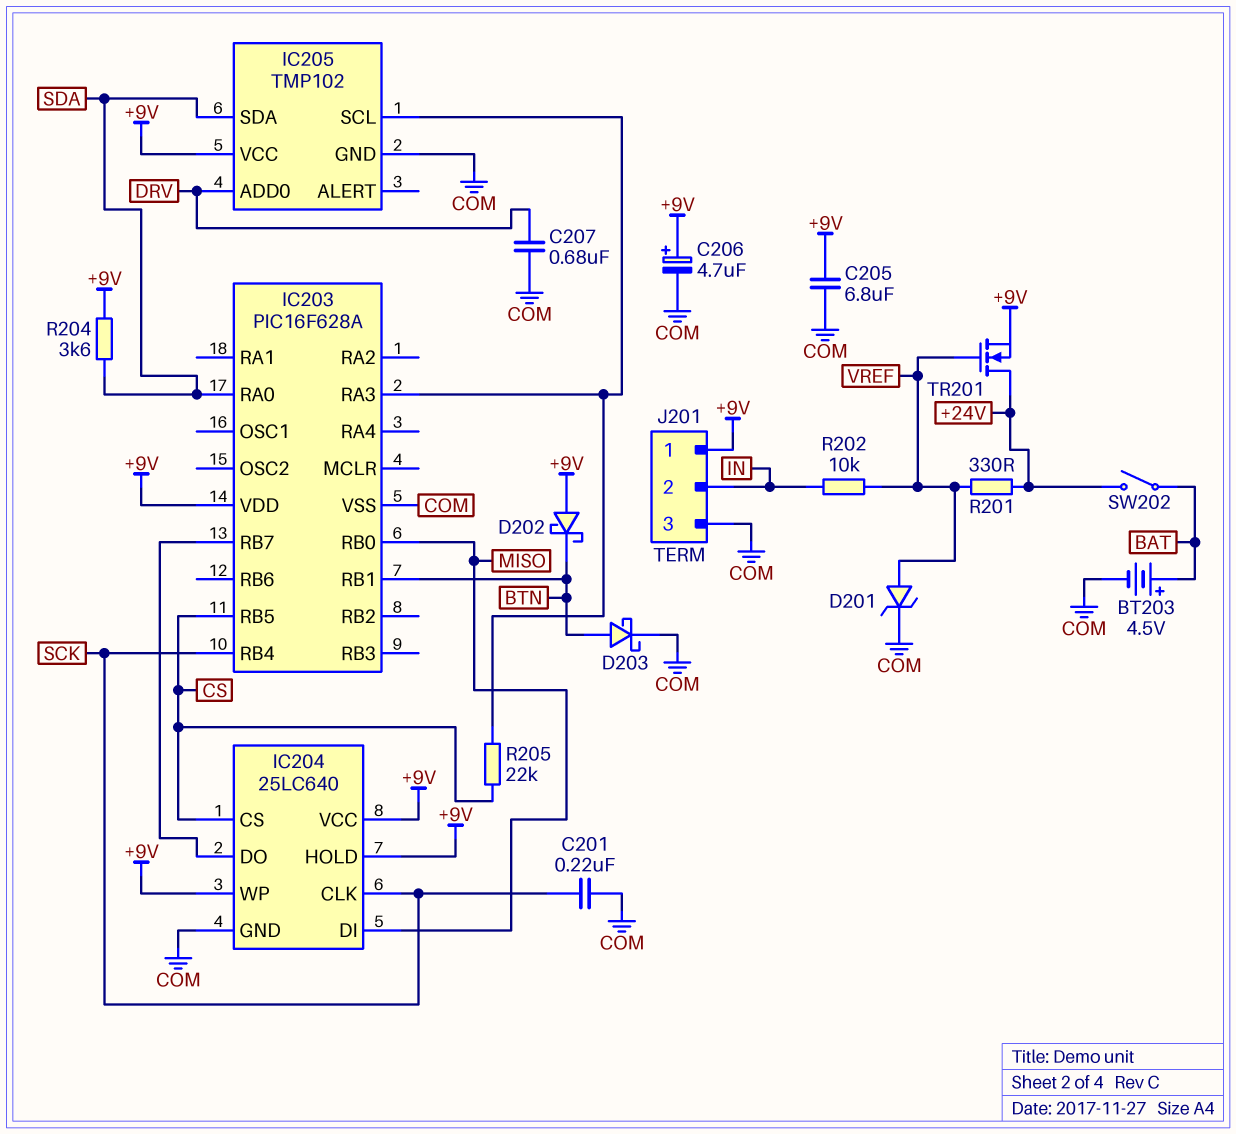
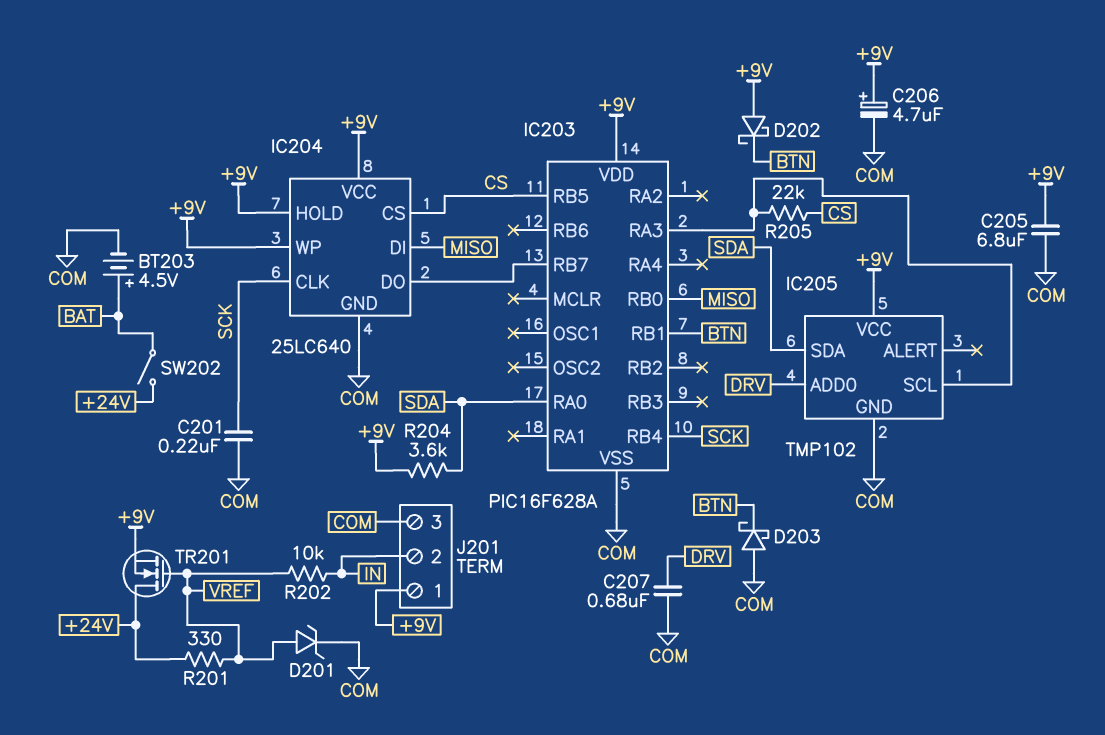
D203: schottky (A BTN, K COM) -> schottky (A COM, K BTN)

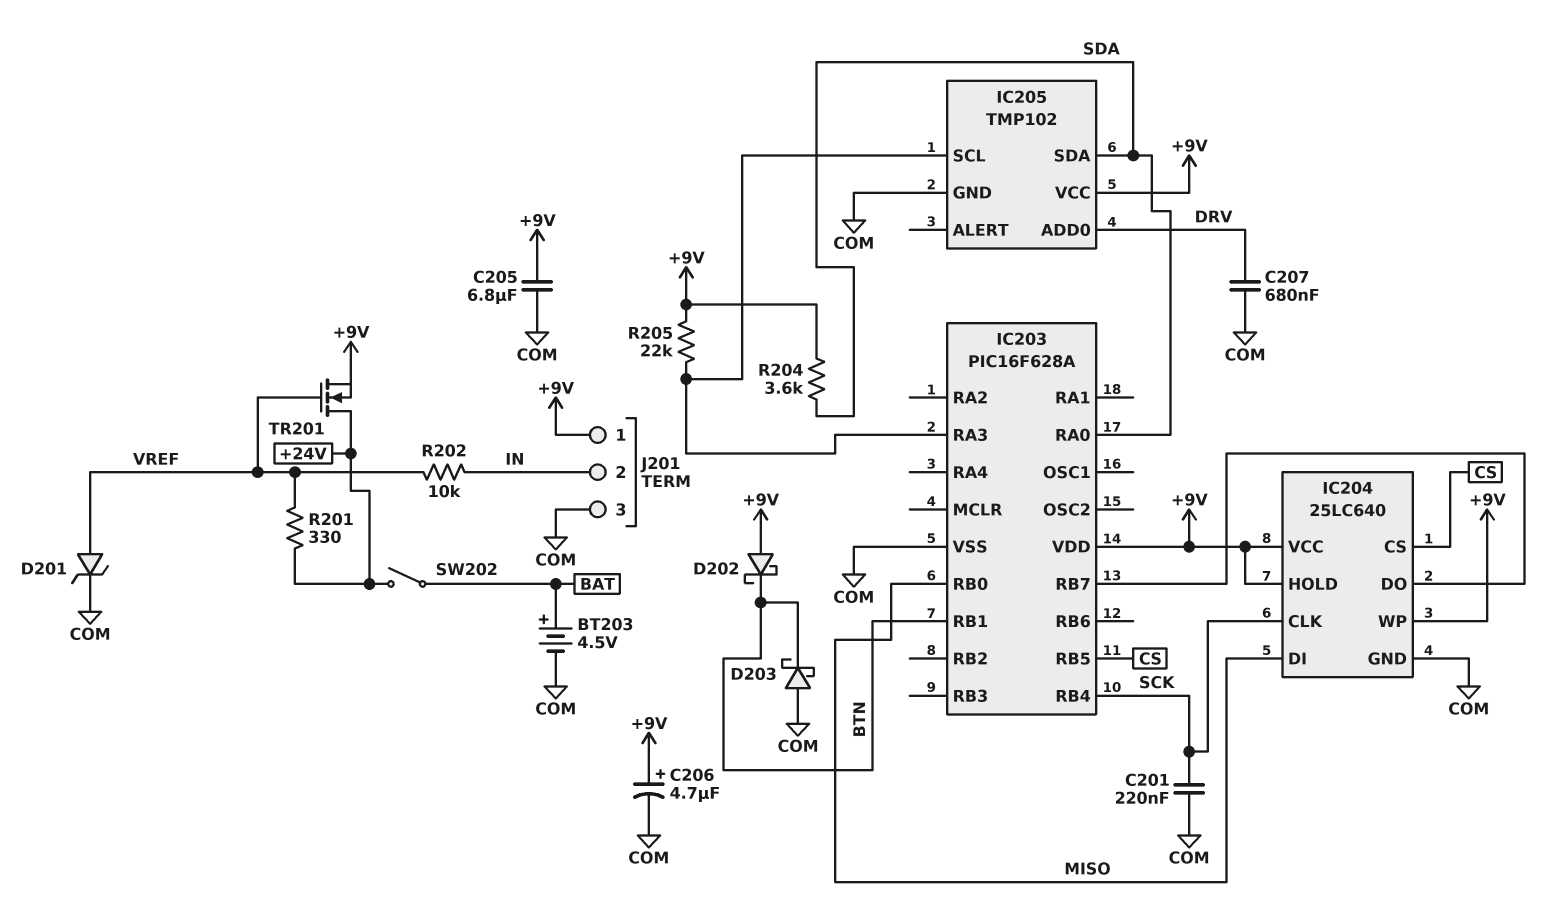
R205: 22k (CS, IC203/RA3) -> 22k (+9V, IC203/RA3)

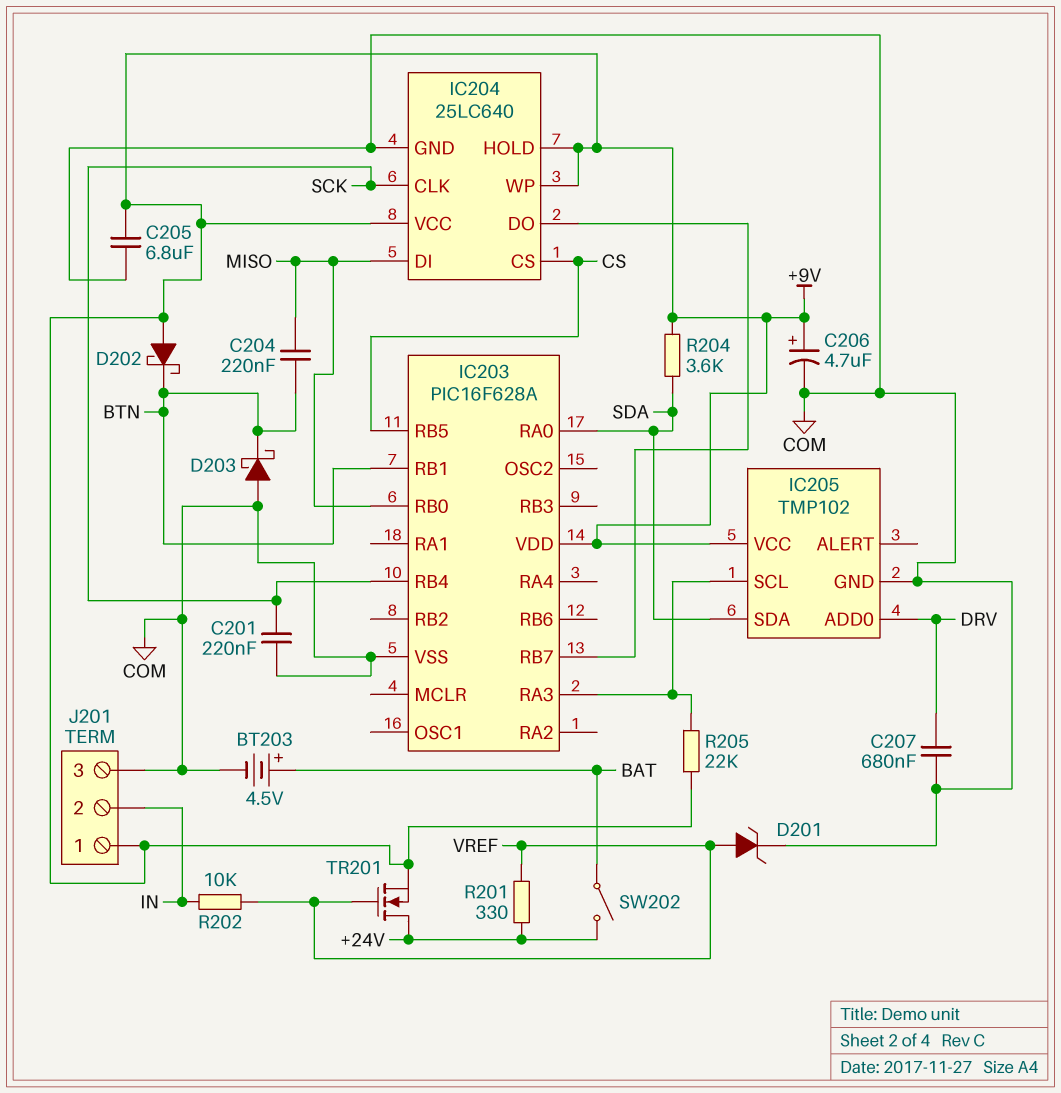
C204: none -> 220nF (BTN, MISO)

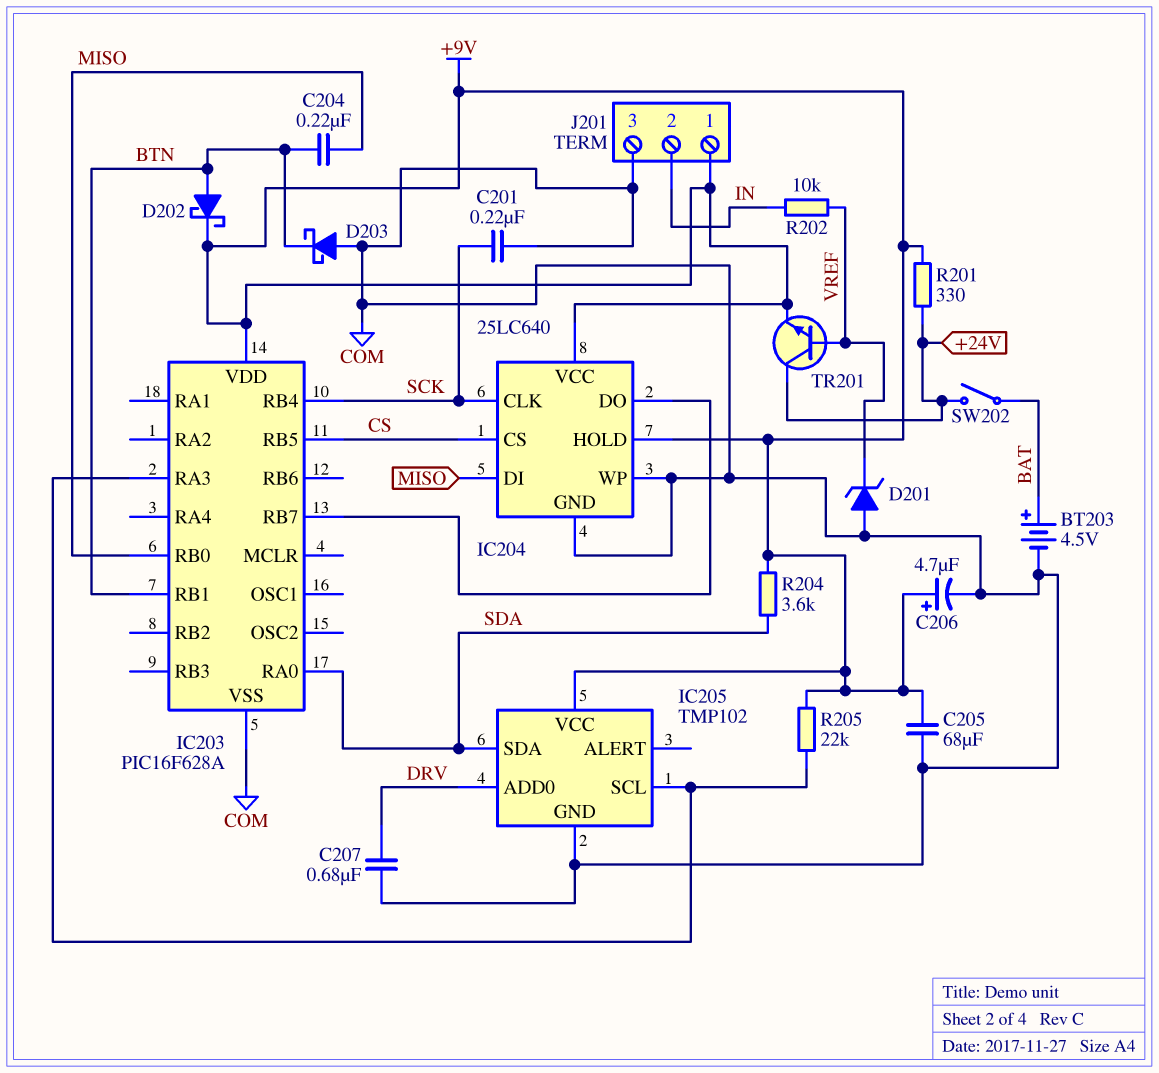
C205: 6.8uF (+9V, COM) -> 68uF (+9V, COM)
D201: zener (A VREF, K COM) -> zener (A COM, K VREF)
D202: schottky (A +9V, K BTN) -> schottky (A BTN, K +9V)
IC204 pin WP: +9V -> COM
R201: 330 (+24V, VREF) -> 330 (+9V, +24V)
TR201: NMOS (G VREF, D +24V, S +9V) -> NPN (B VREF, C +24V, E +9V)

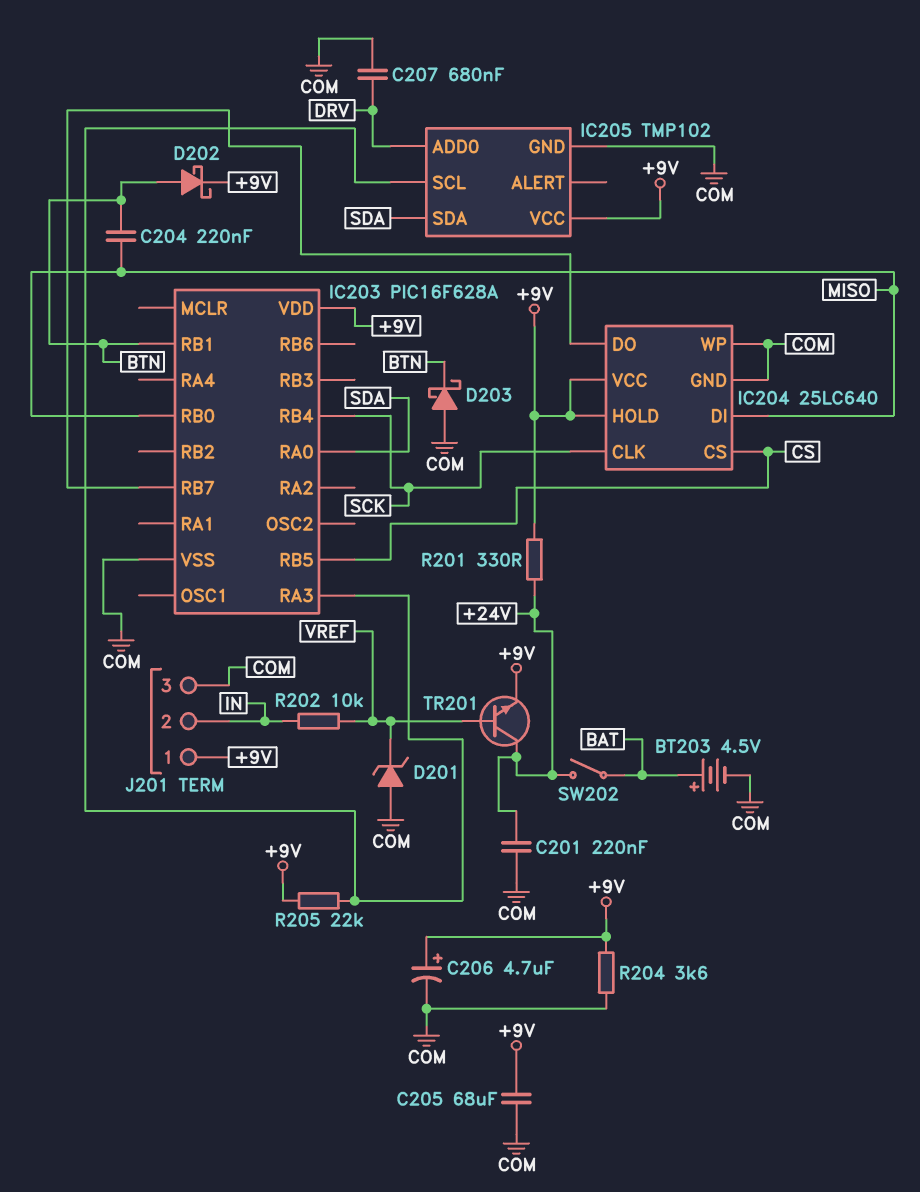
C201: 220nF (COM, SCK) -> 220nF (+24V, COM)
R204: 3.6k (+9V, SDA) -> 3.6k (+9V, COM)

